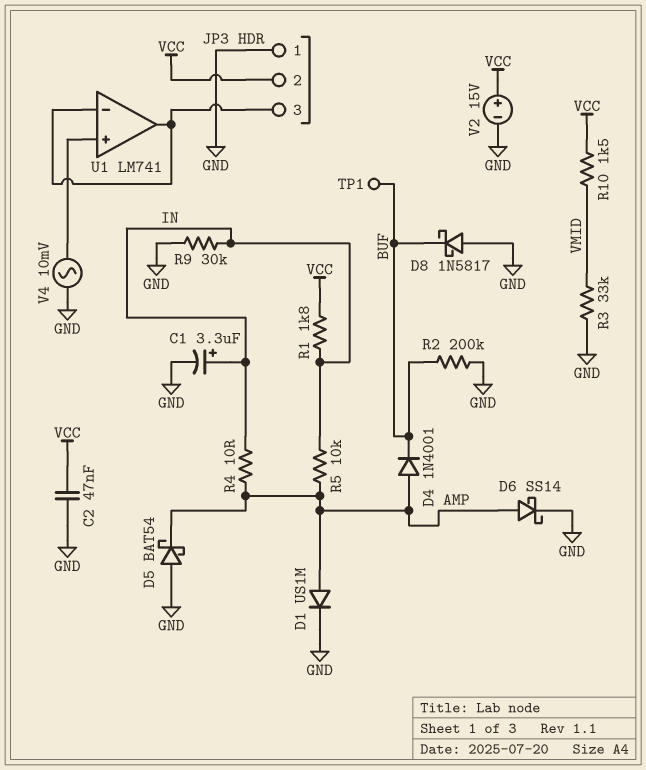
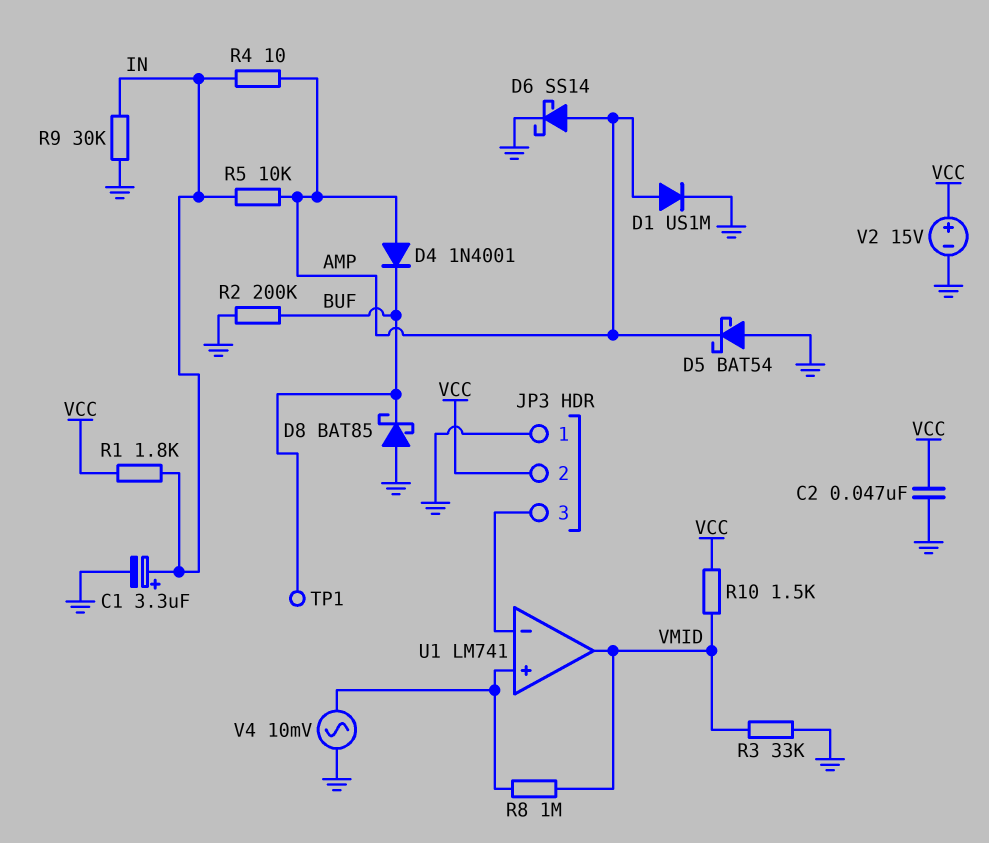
D8: schottky 1N5817 (A GND, K BUF) -> schottky BAT85 (A GND, K BUF)
R8: none -> 1M (U1/in+, VMID)
U1 pin out: JP3/3 -> VMID

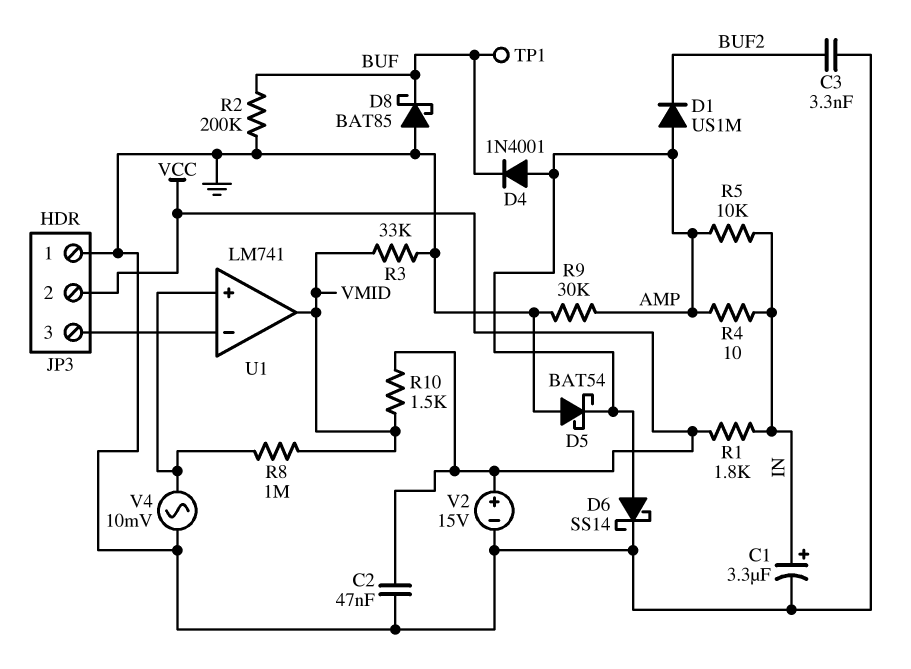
C3: none -> 3.3nF (BUF2, GND)
D1: diode US1M (A AMP, K GND) -> diode US1M (A AMP, K BUF2)
R9: 30k (GND, IN) -> 30k (AMP, GND)

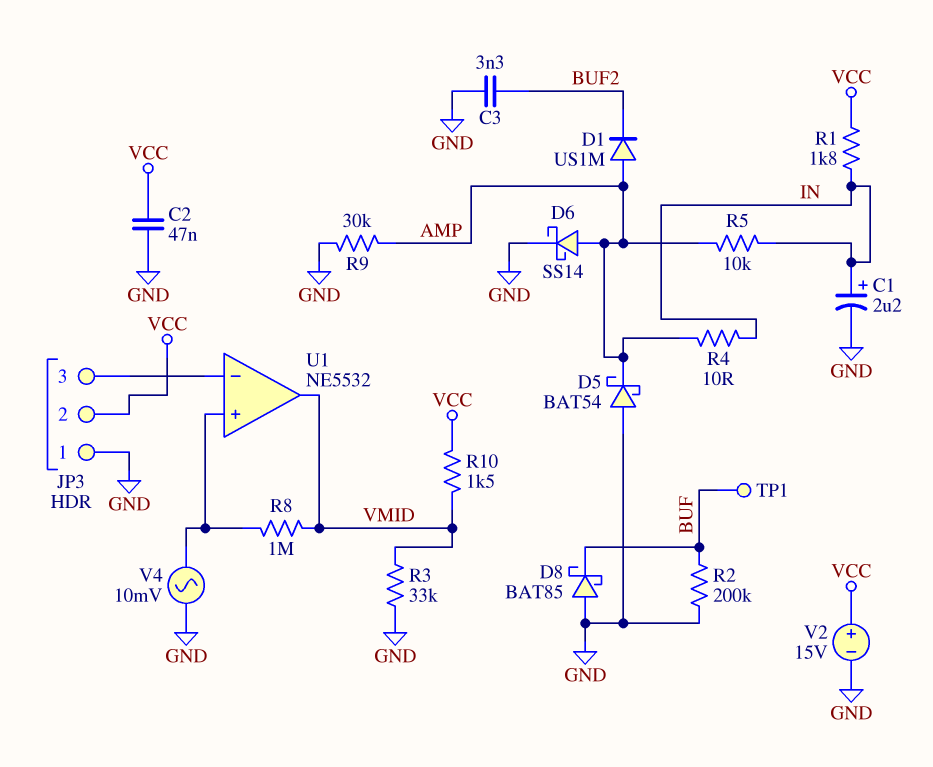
C1: 3.3uF (plus IN, minus GND) -> 2.2uF (plus IN, minus GND)
D4: diode 1N4001 (A AMP, K BUF) -> none
U1: LM741 -> NE5532

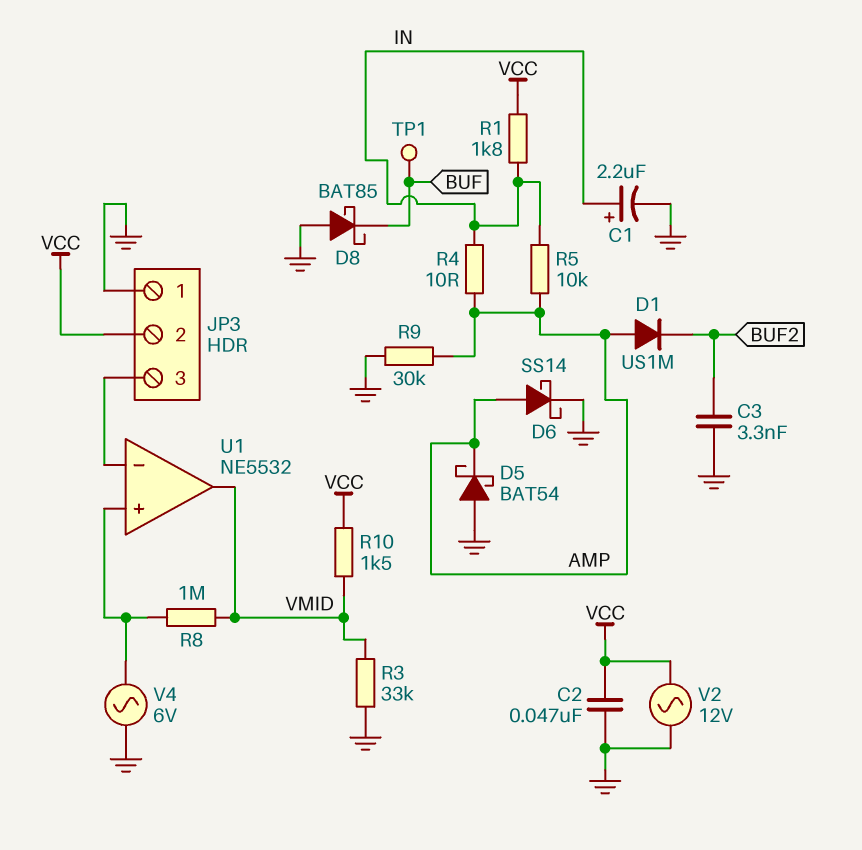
R2: 200k (BUF, GND) -> none
V2: 15V (plus VCC, minus GND) -> AC 12V (GND, VCC)
V4: AC 10mV (GND, U1/in+) -> AC 6V (GND, U1/in+)

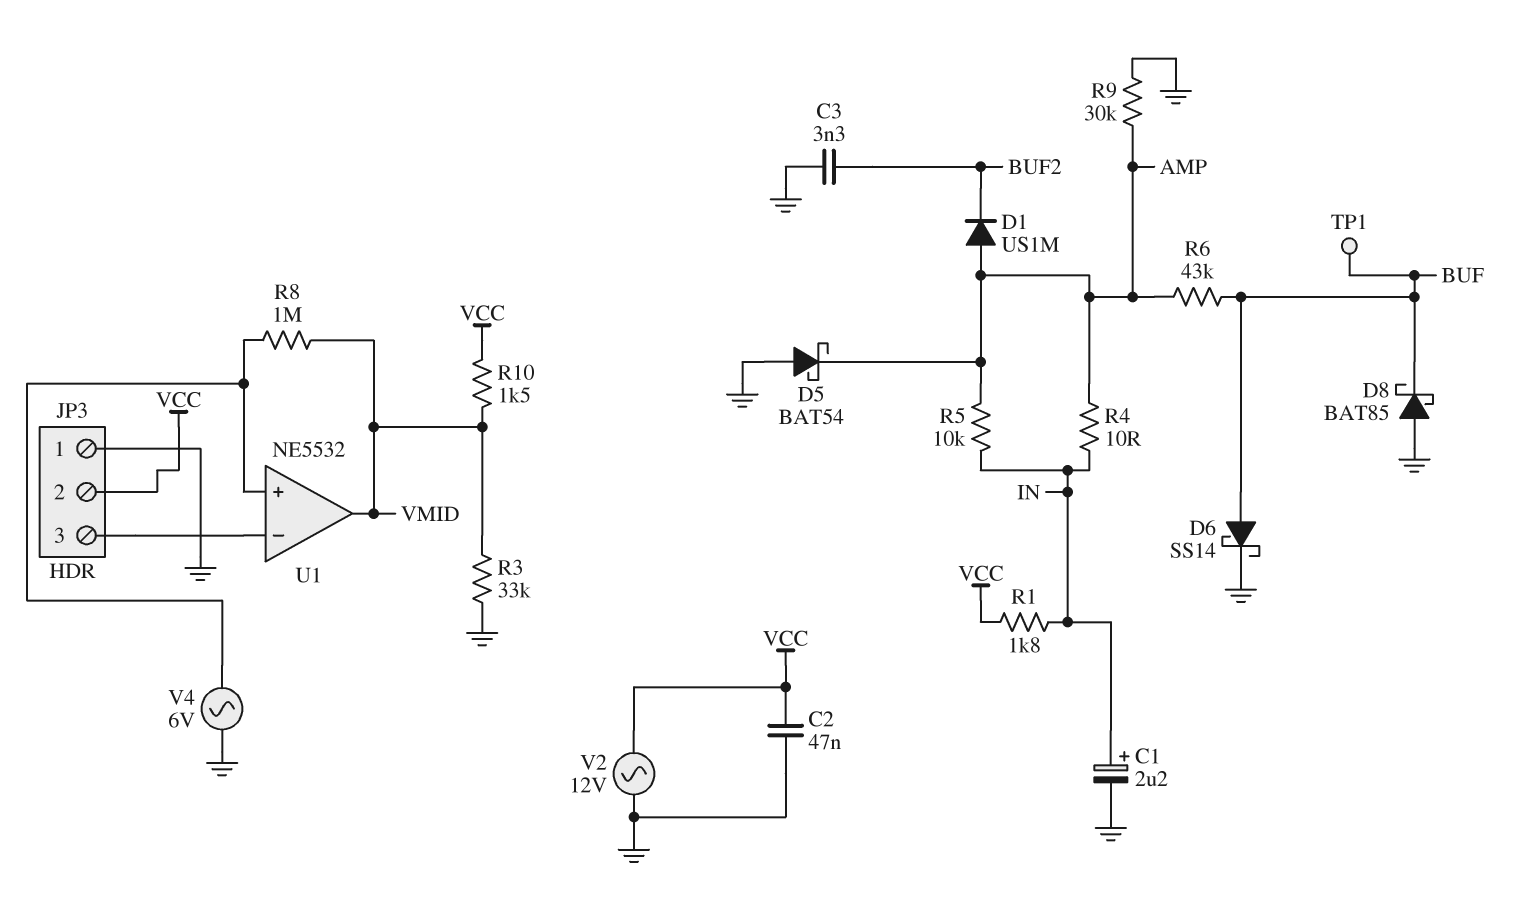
D6: schottky SS14 (A AMP, K GND) -> schottky SS14 (A BUF, K GND)
R6: none -> 43k (AMP, BUF)

